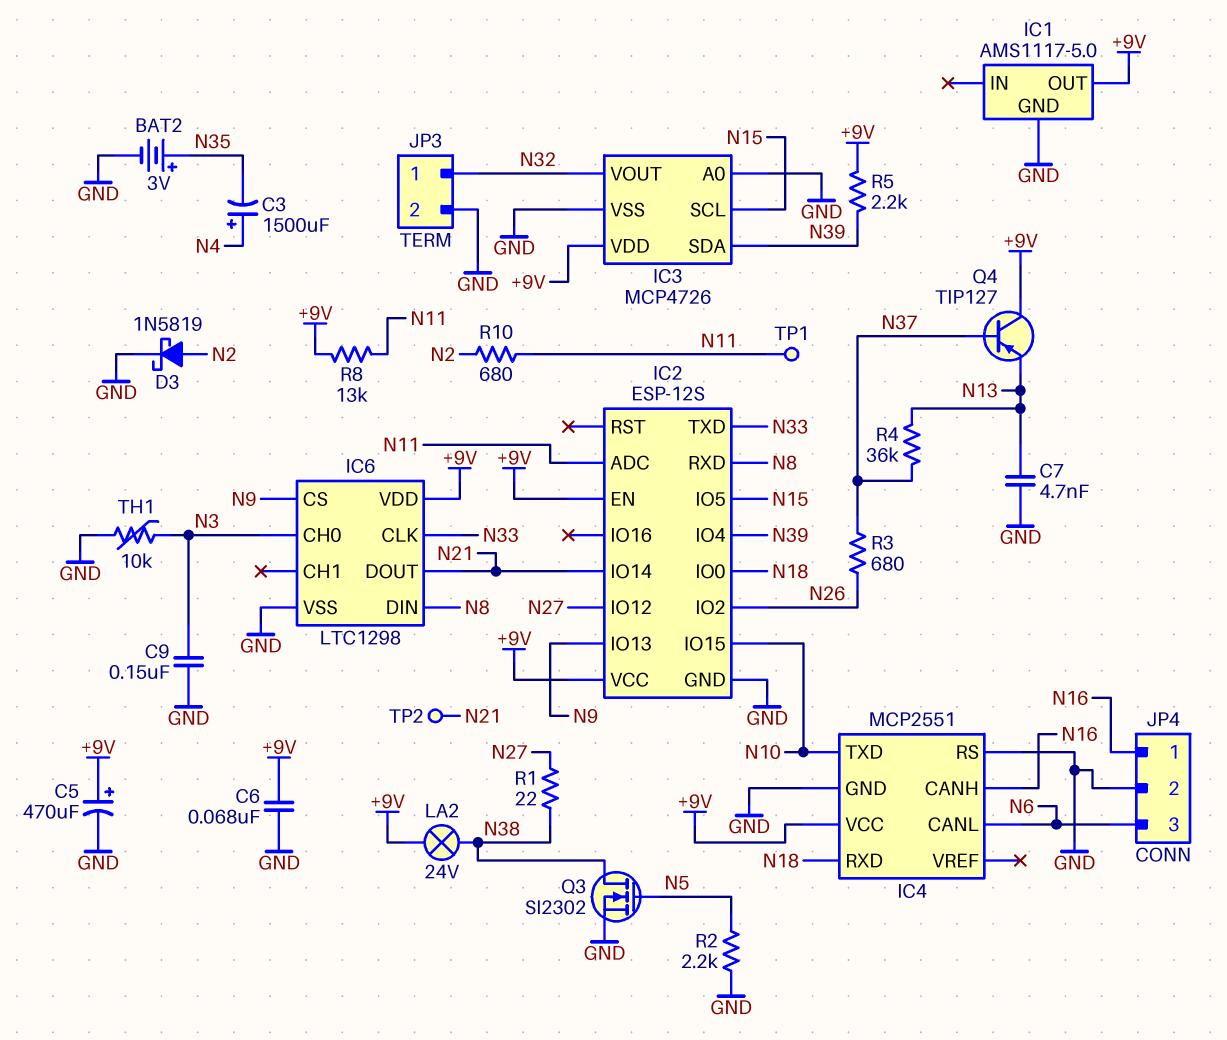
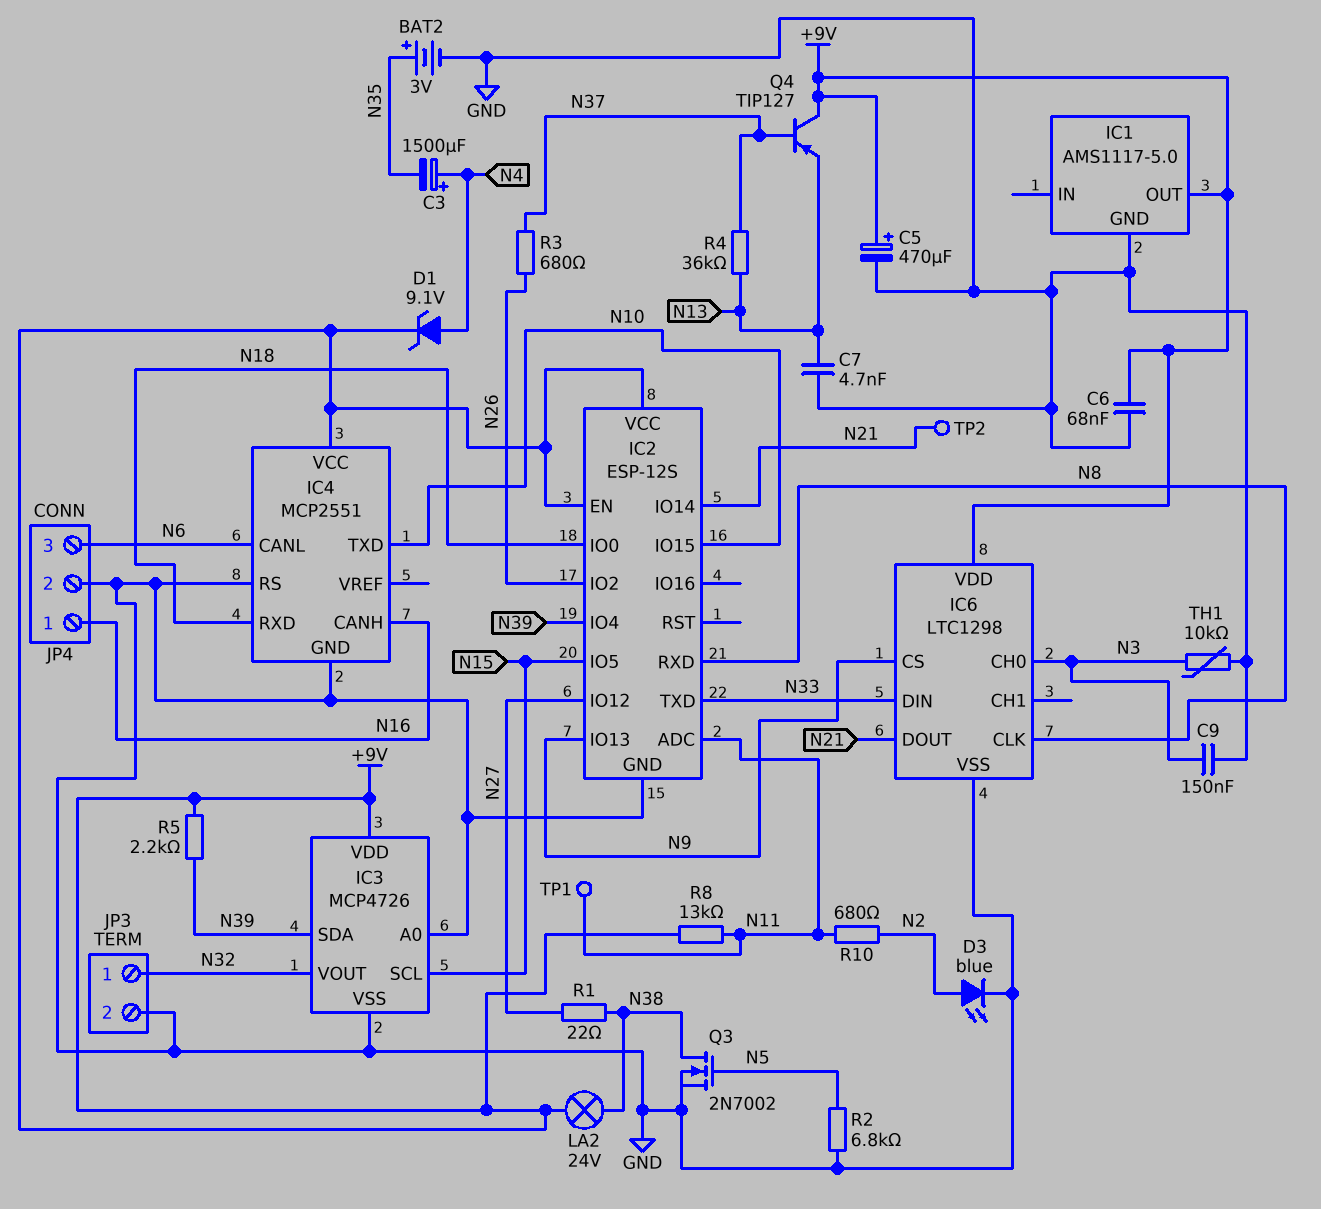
D1: none -> zener 9.1V (A N4, K +9V)
D3: schottky 1N5819 (A N2, K GND) -> LED blue (A N2, K GND)
IC6 pin CLK: N33 -> N8
IC6 pin DIN: N8 -> N33
Q3: NMOS SI2302 (G N5, D N38, S GND) -> NMOS 2N7002 (G N5, D N38, S GND)
R2: 2.2k (GND, N5) -> 6.8k (GND, N5)

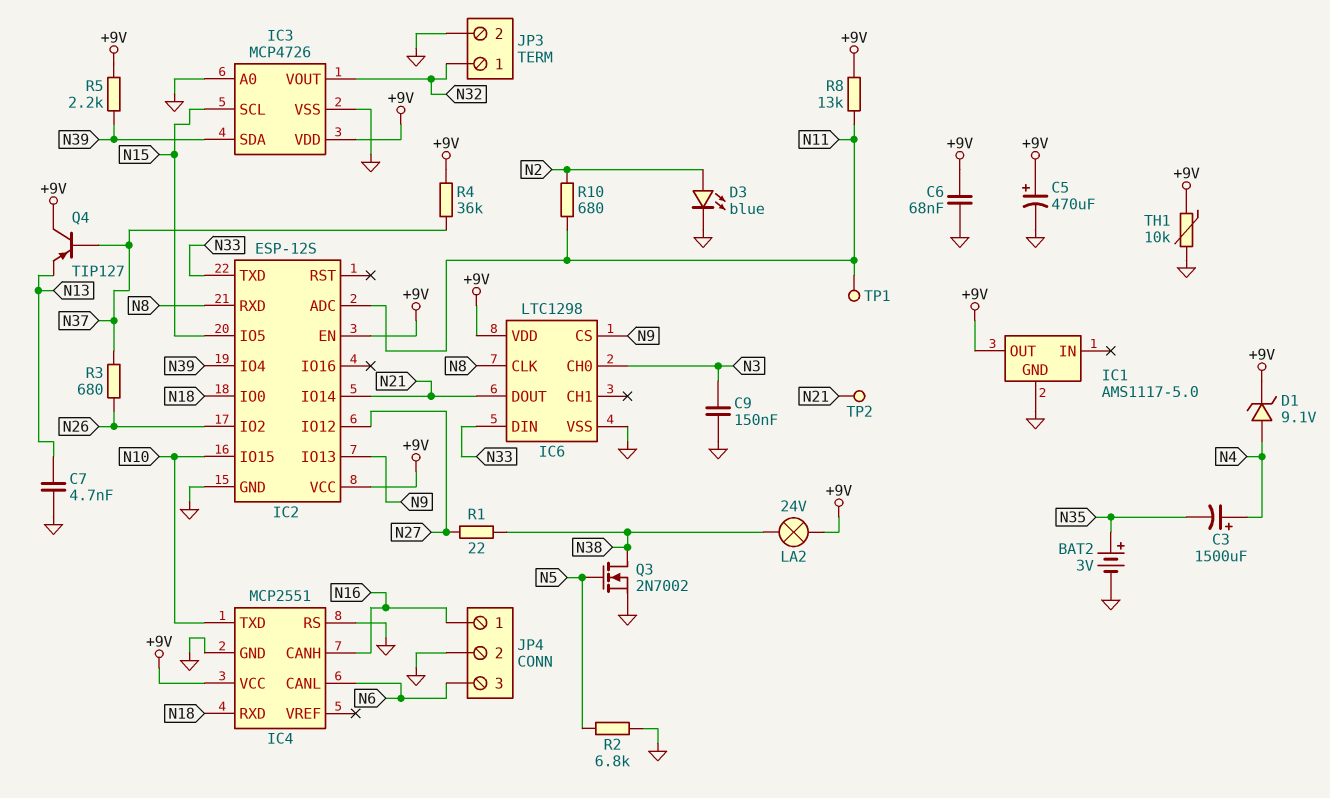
R4: 36k (N13, N37) -> 36k (+9V, N37)
TH1: 10k (GND, N3) -> 10k (+9V, GND)

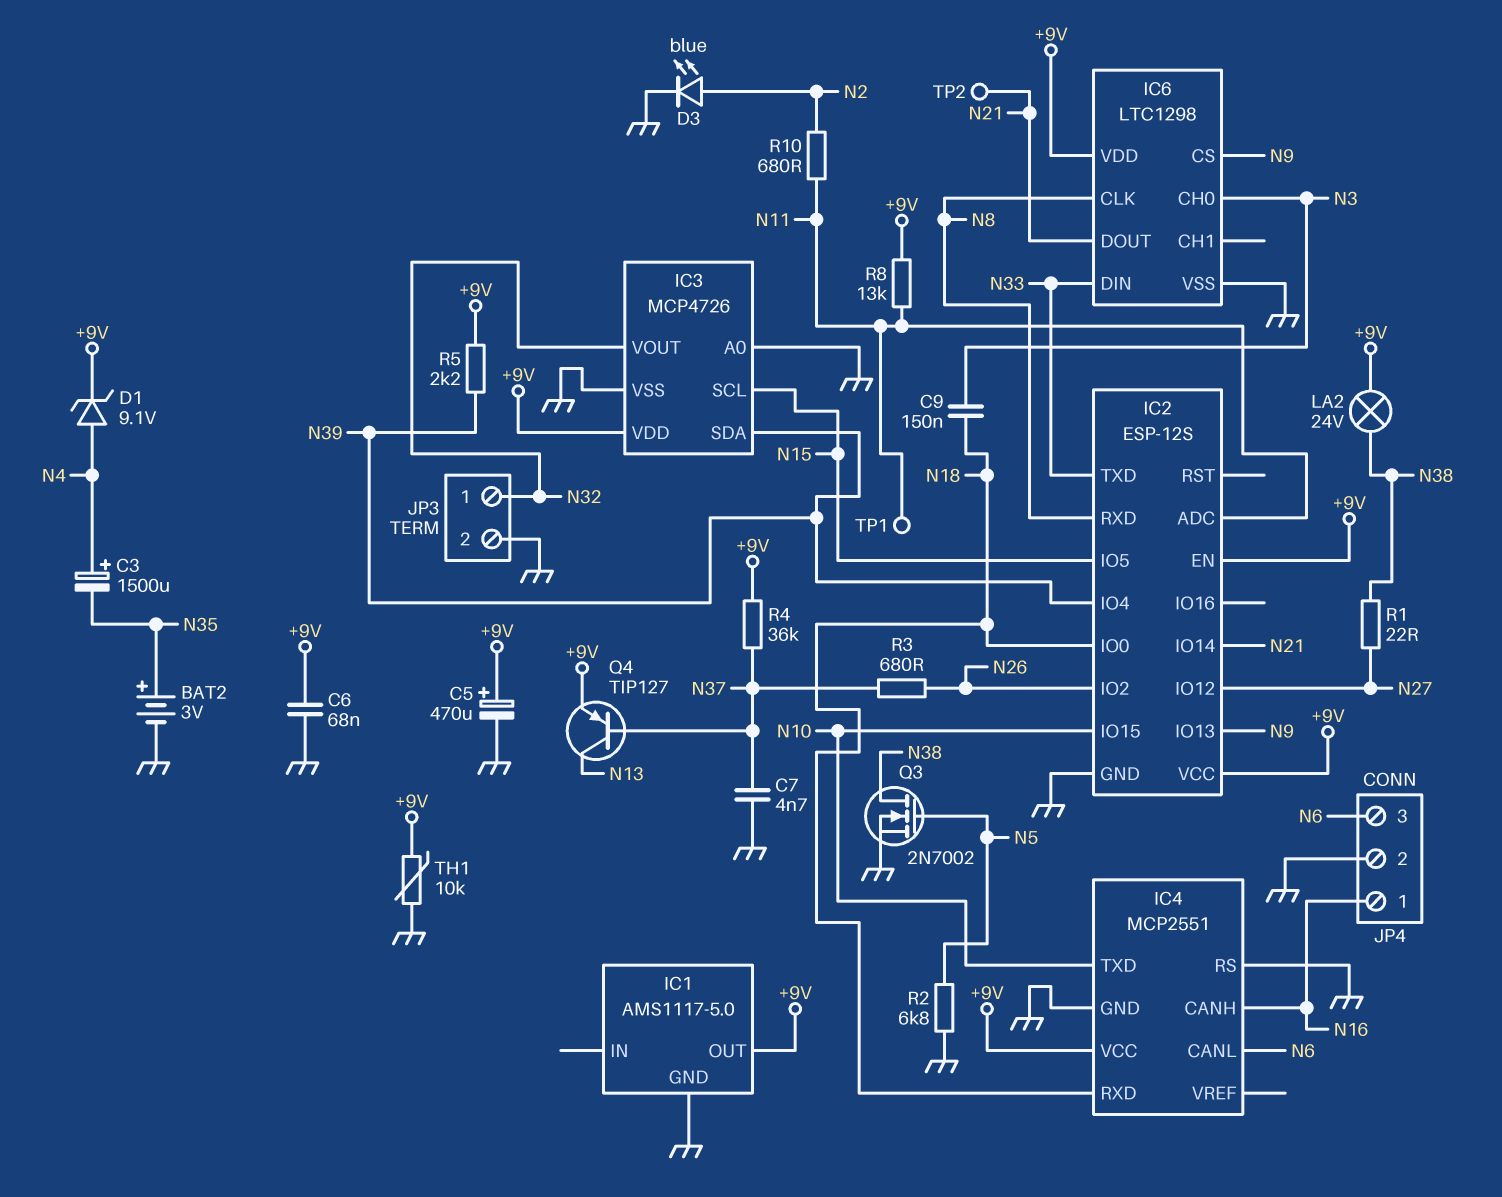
C7: 4.7nF (GND, N13) -> 4.7nF (GND, N37)
C9: 150nF (GND, N3) -> 150nF (N3, N18)
Q4: PNP TIP127 (B N37, C +9V, E N13) -> PNP TIP127 (B N37, C N13, E +9V)

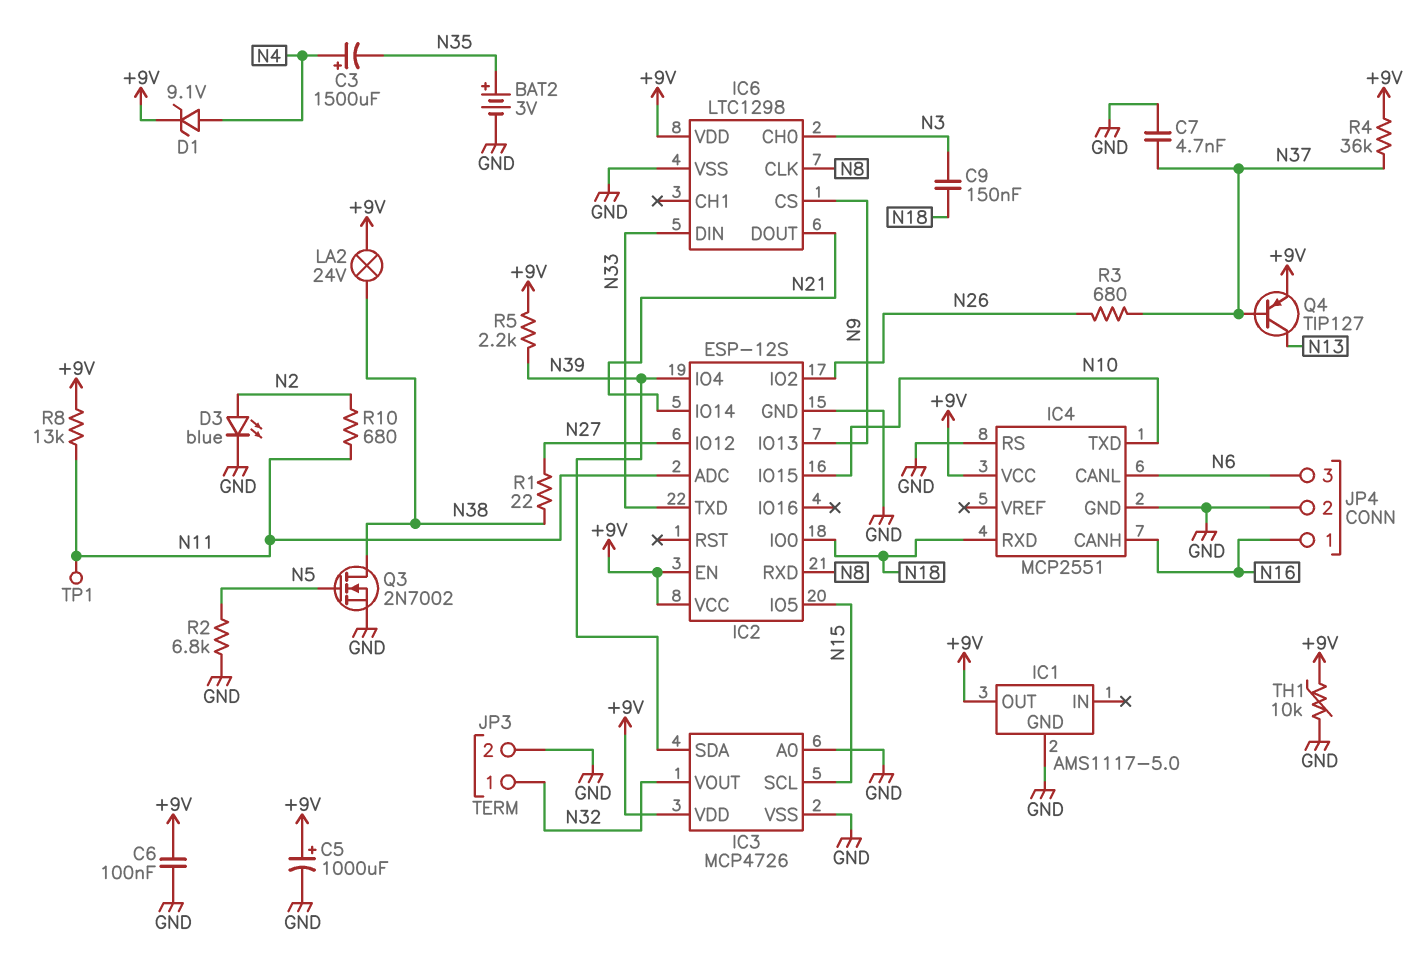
C5: 470uF (plus +9V, minus GND) -> 1000uF (plus +9V, minus GND)
C6: 68nF (+9V, GND) -> 100nF (+9V, GND)
TP2: test point (N21) -> none

